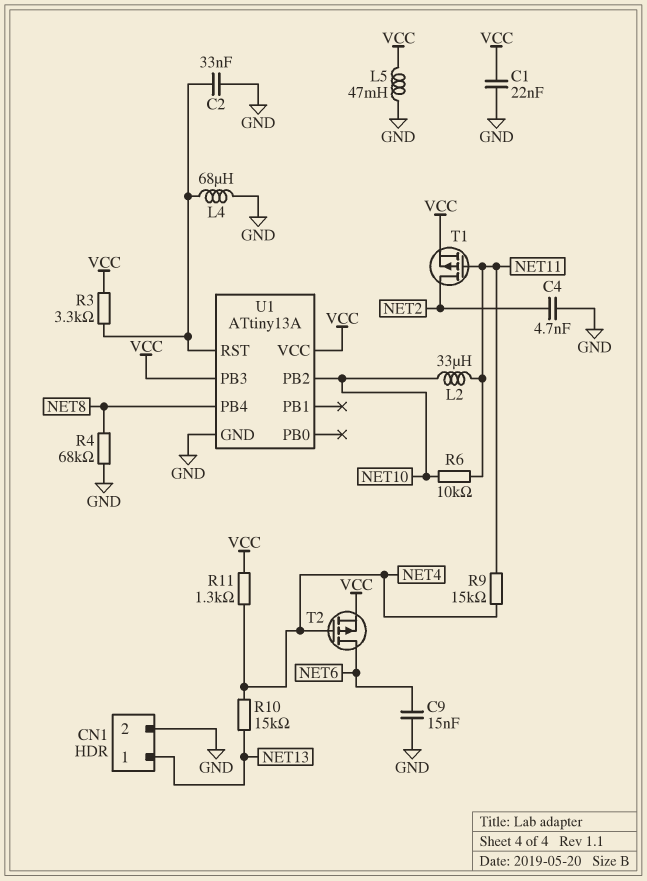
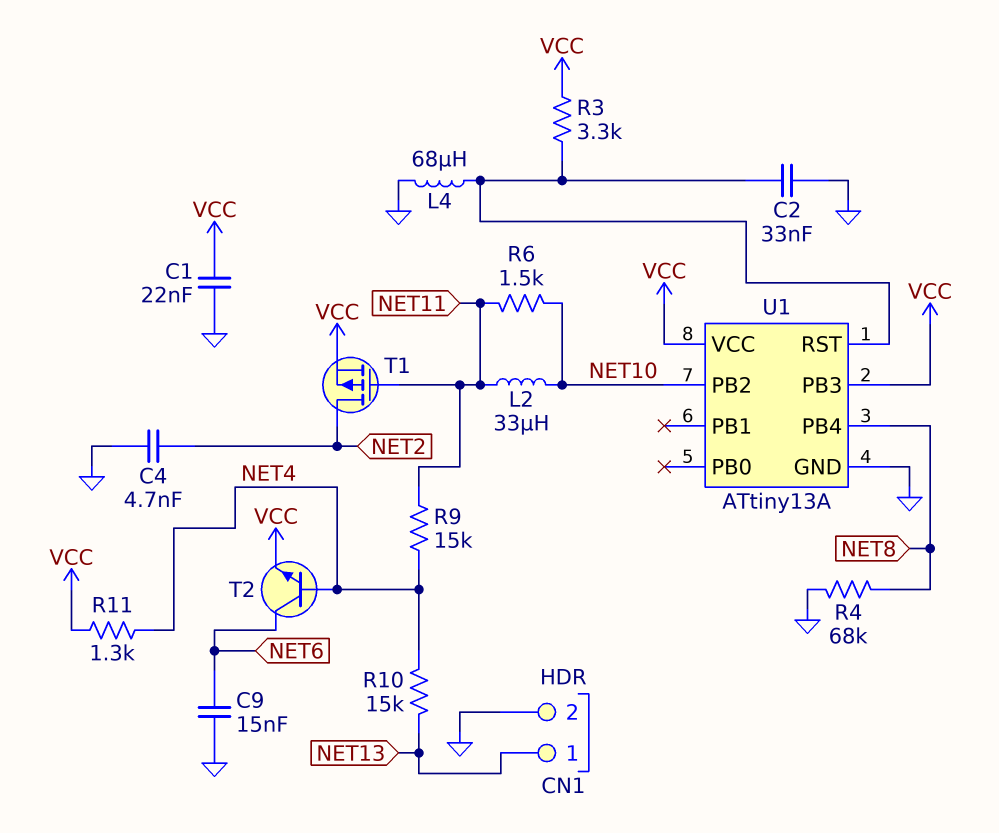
L5: 47mH (GND, VCC) -> none
R6: 10k (NET10, NET11) -> 1.5k (NET10, NET11)
T2: PMOS (G NET4, D NET6, S VCC) -> NPN (B NET4, C NET6, E VCC)

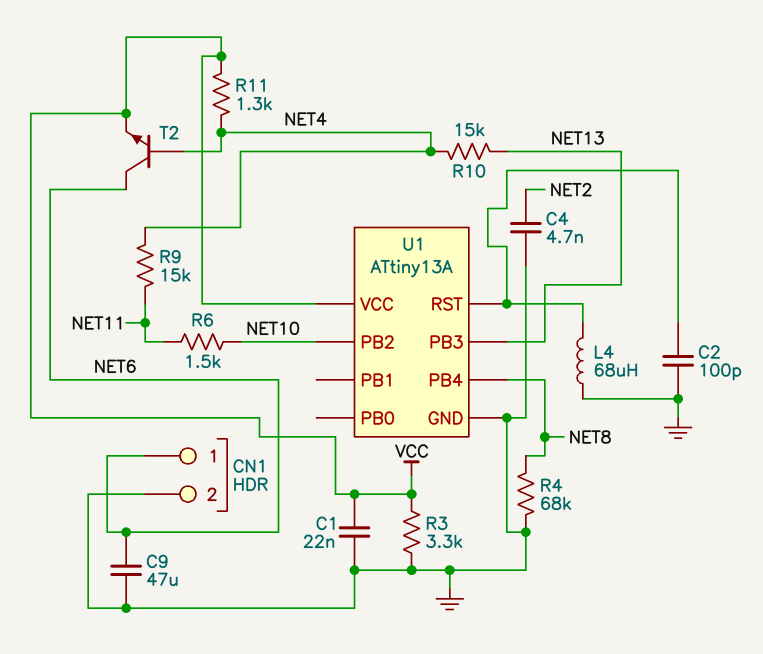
C2: 33nF (GND, U1/RST) -> 100pF (GND, U1/RST)
C9: 15nF (GND, NET6) -> 47uF (GND, NET6)
CN1 pin 1: NET13 -> NET6
L2: 33uH (NET10, NET11) -> none
R3: 3.3k (U1/RST, VCC) -> 3.3k (GND, VCC)
T1: PMOS (G NET11, D NET2, S VCC) -> none
U1 pin PB3: VCC -> NET13

